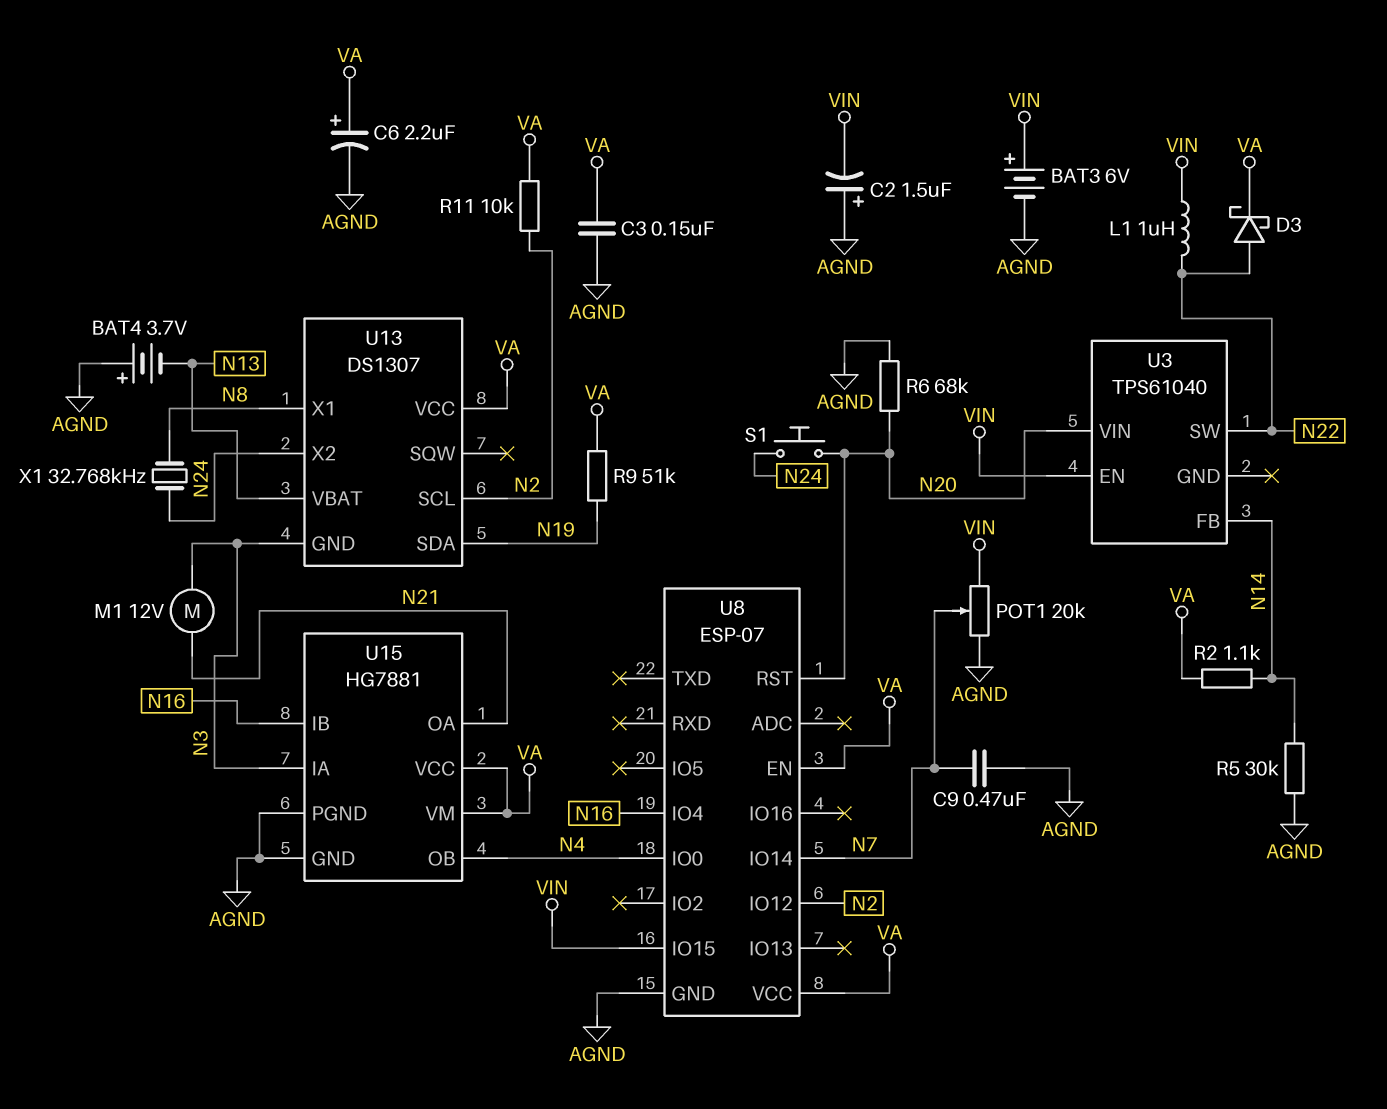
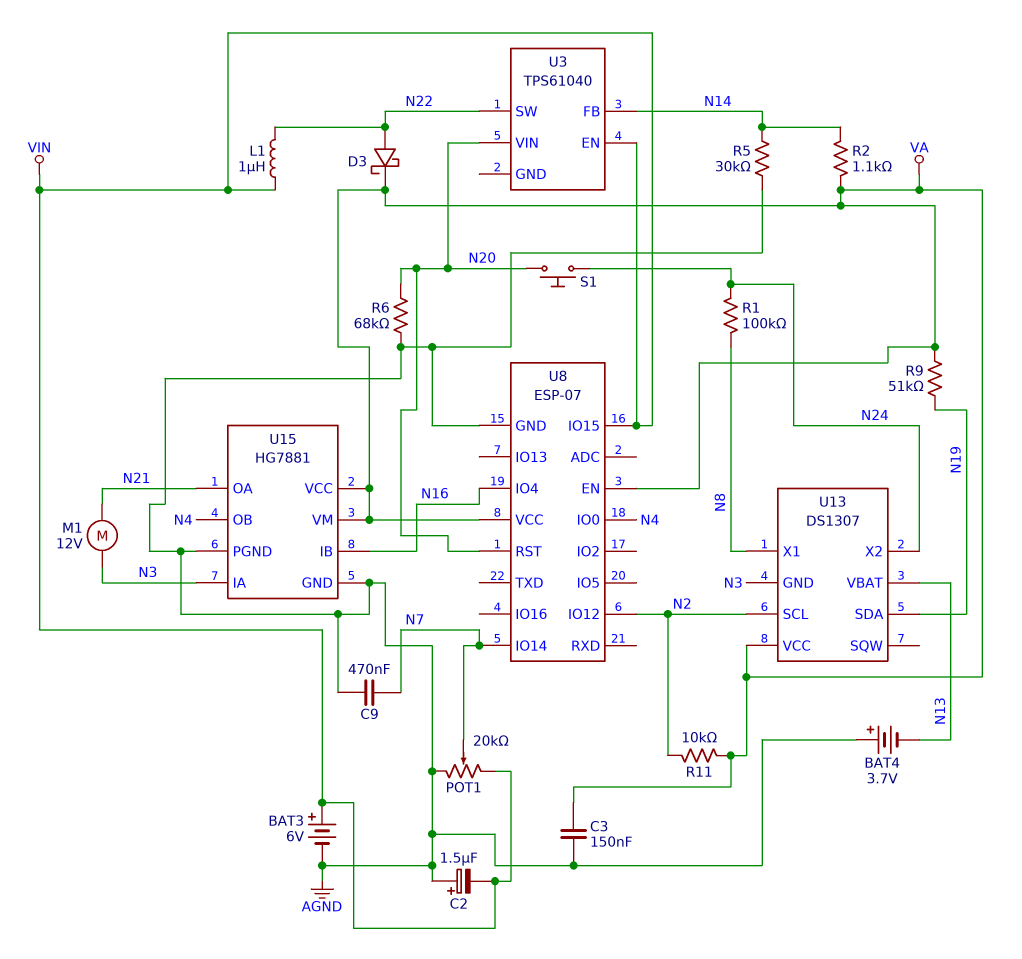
C6: 2.2uF (plus VA, minus AGND) -> none
R1: none -> 100k (N8, N24)
X1: 32.768kHz (N8, N24) -> none

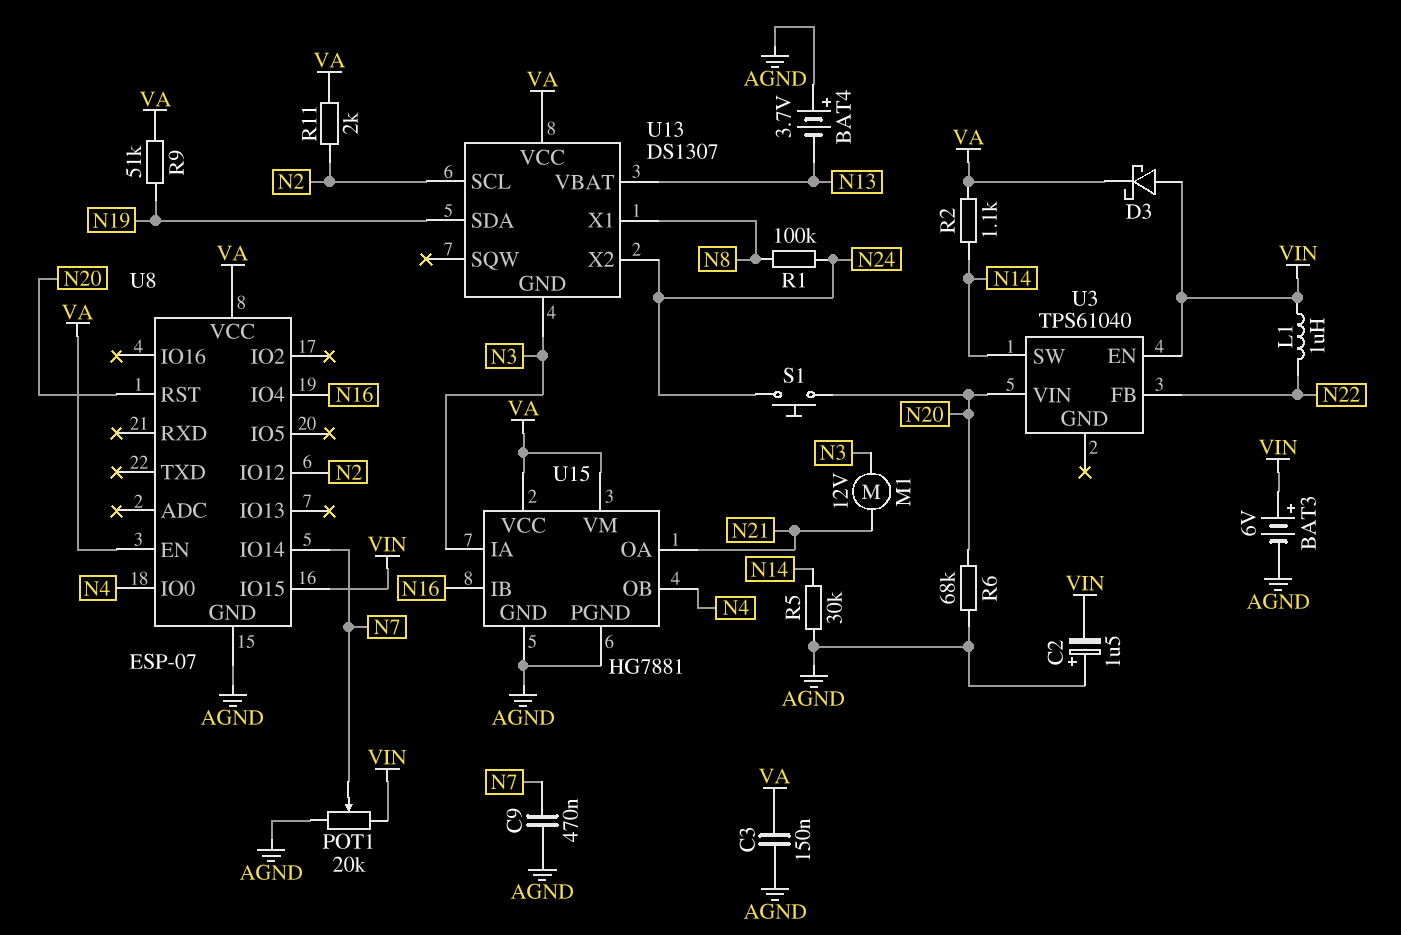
D3: schottky (A N22, K VA) -> schottky (A VIN, K VA)
R11: 10k (N2, VA) -> 2k (N2, VA)
U3 pin FB: N14 -> N22
U3 pin SW: N22 -> N14

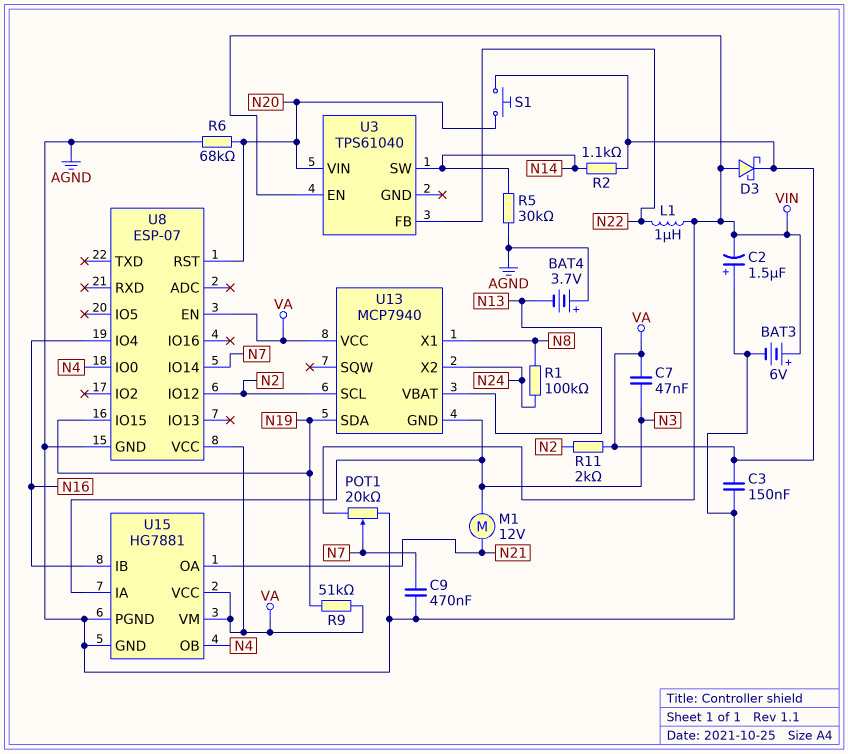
C7: none -> 47nF (N3, VA)
S1: button (N20, N24) -> button (N20, VA)
U8 pin IO15: VIN -> N19
U13: DS1307 -> MCP7940

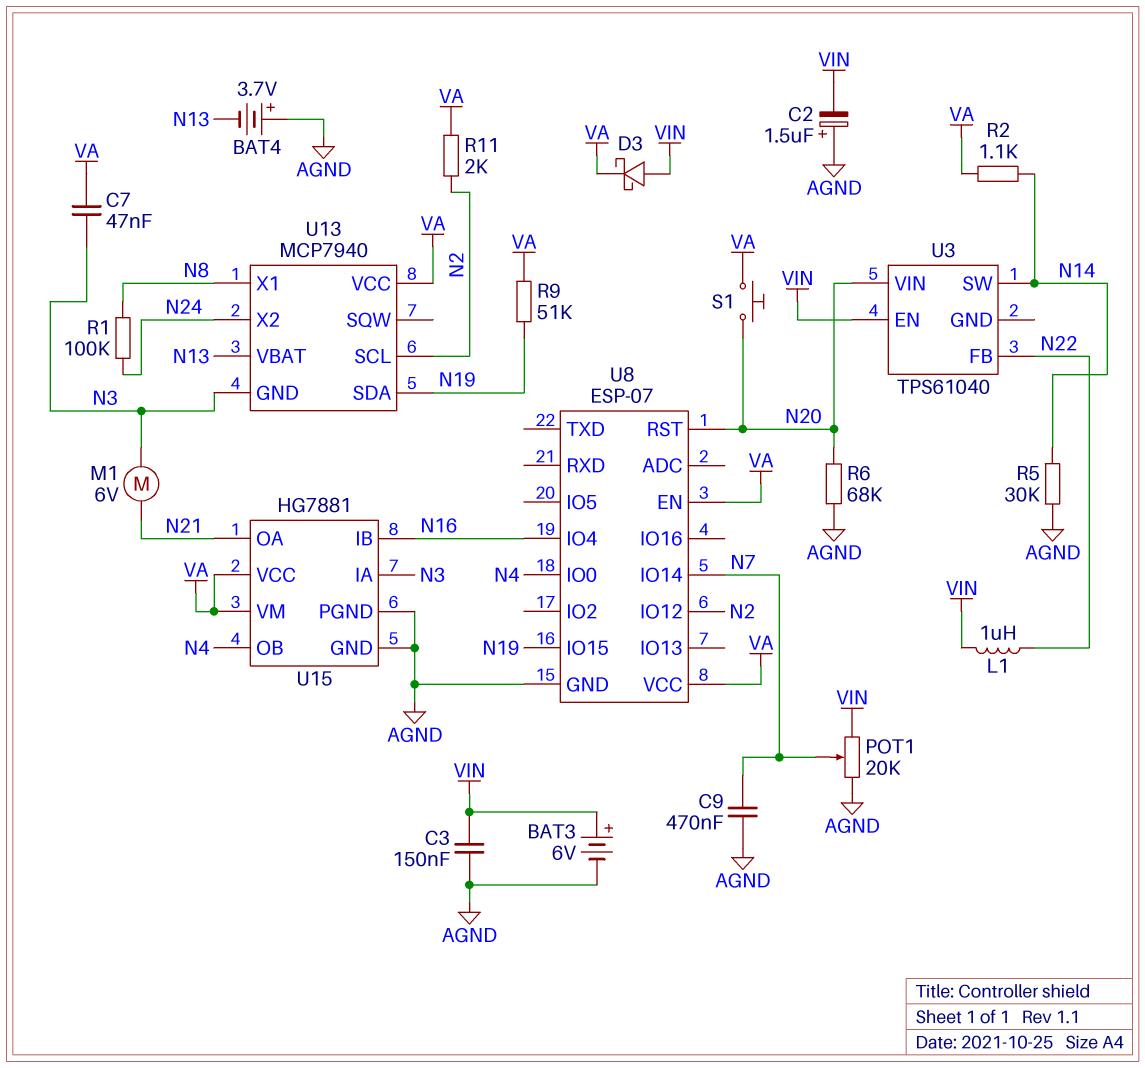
C3: 150nF (AGND, VA) -> 150nF (AGND, VIN)
M1: motor 12V (N3, N21) -> motor 6V (N3, N21)

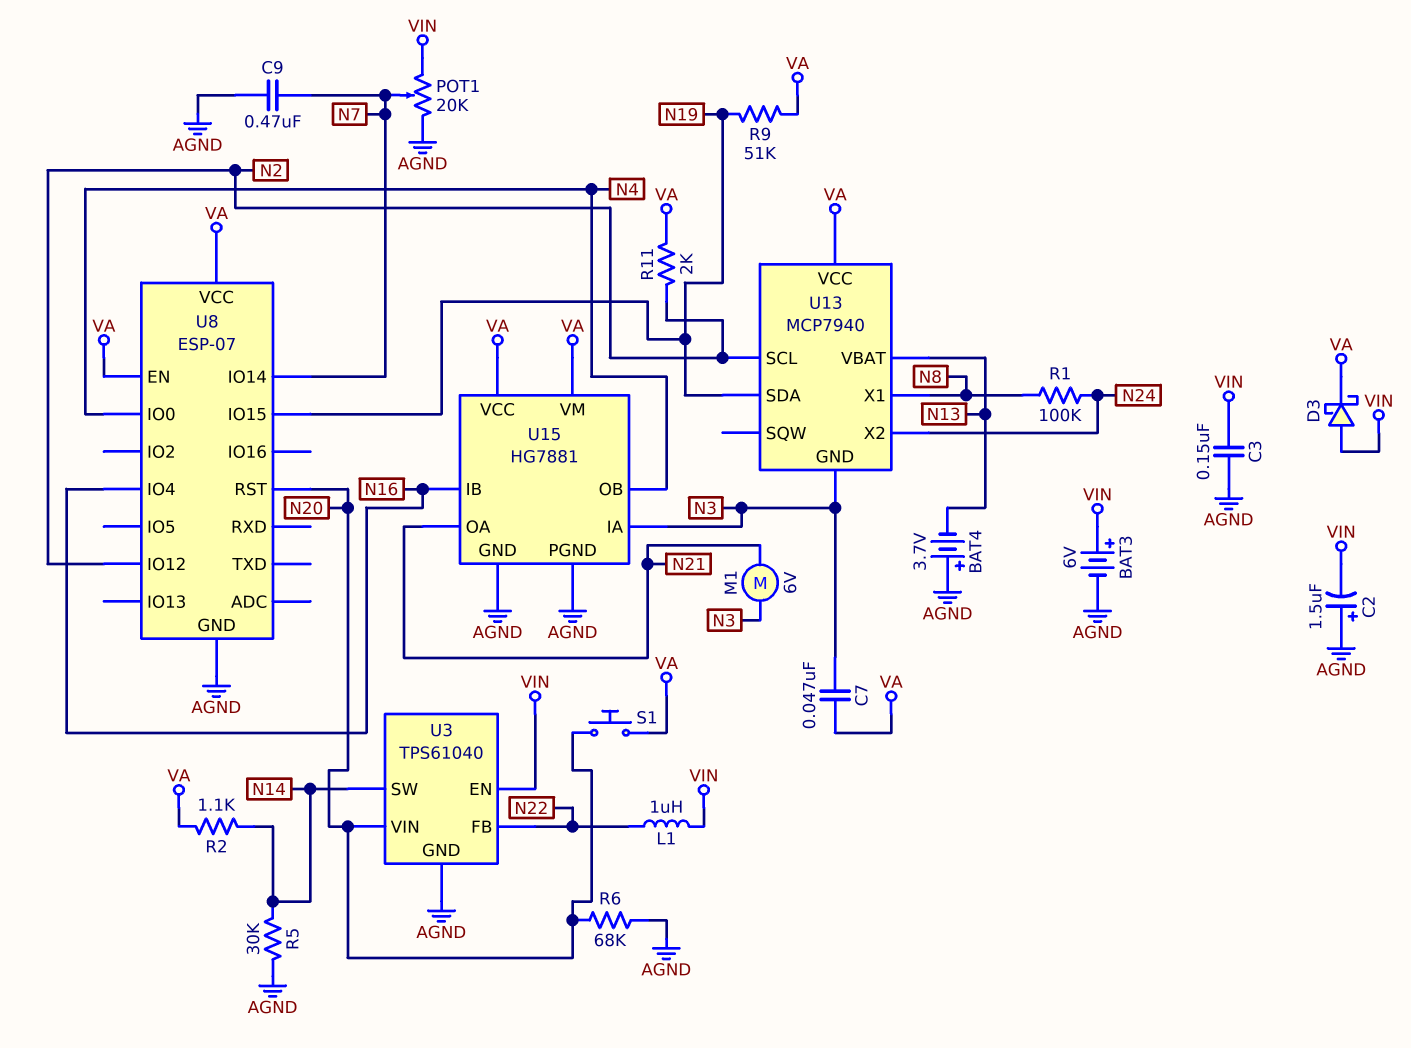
U3 pin GND: none -> AGND

